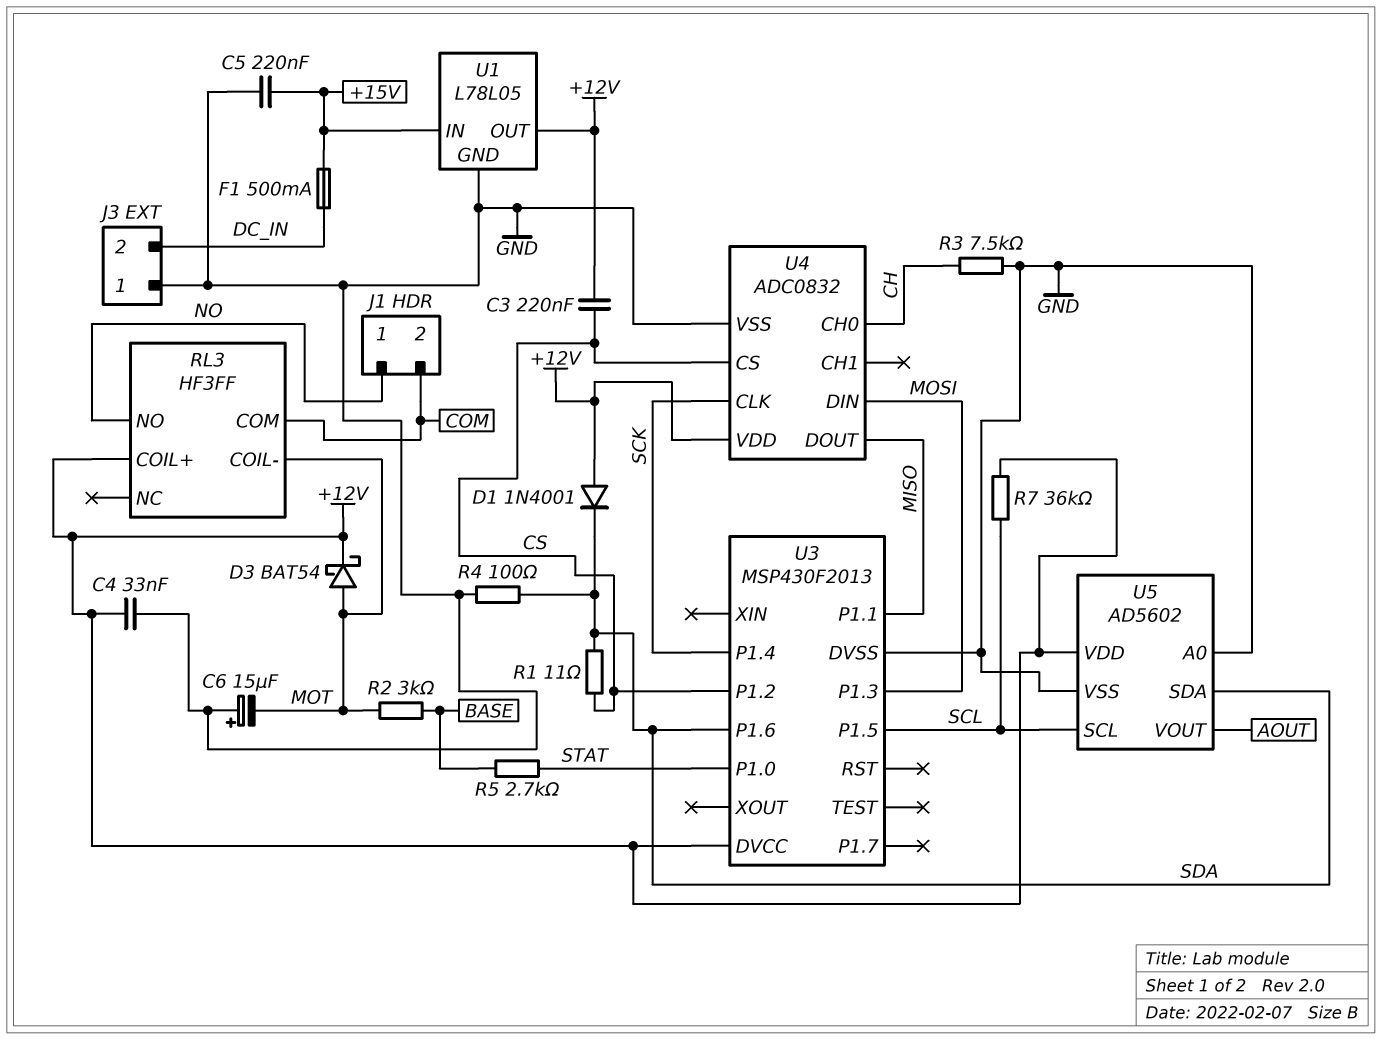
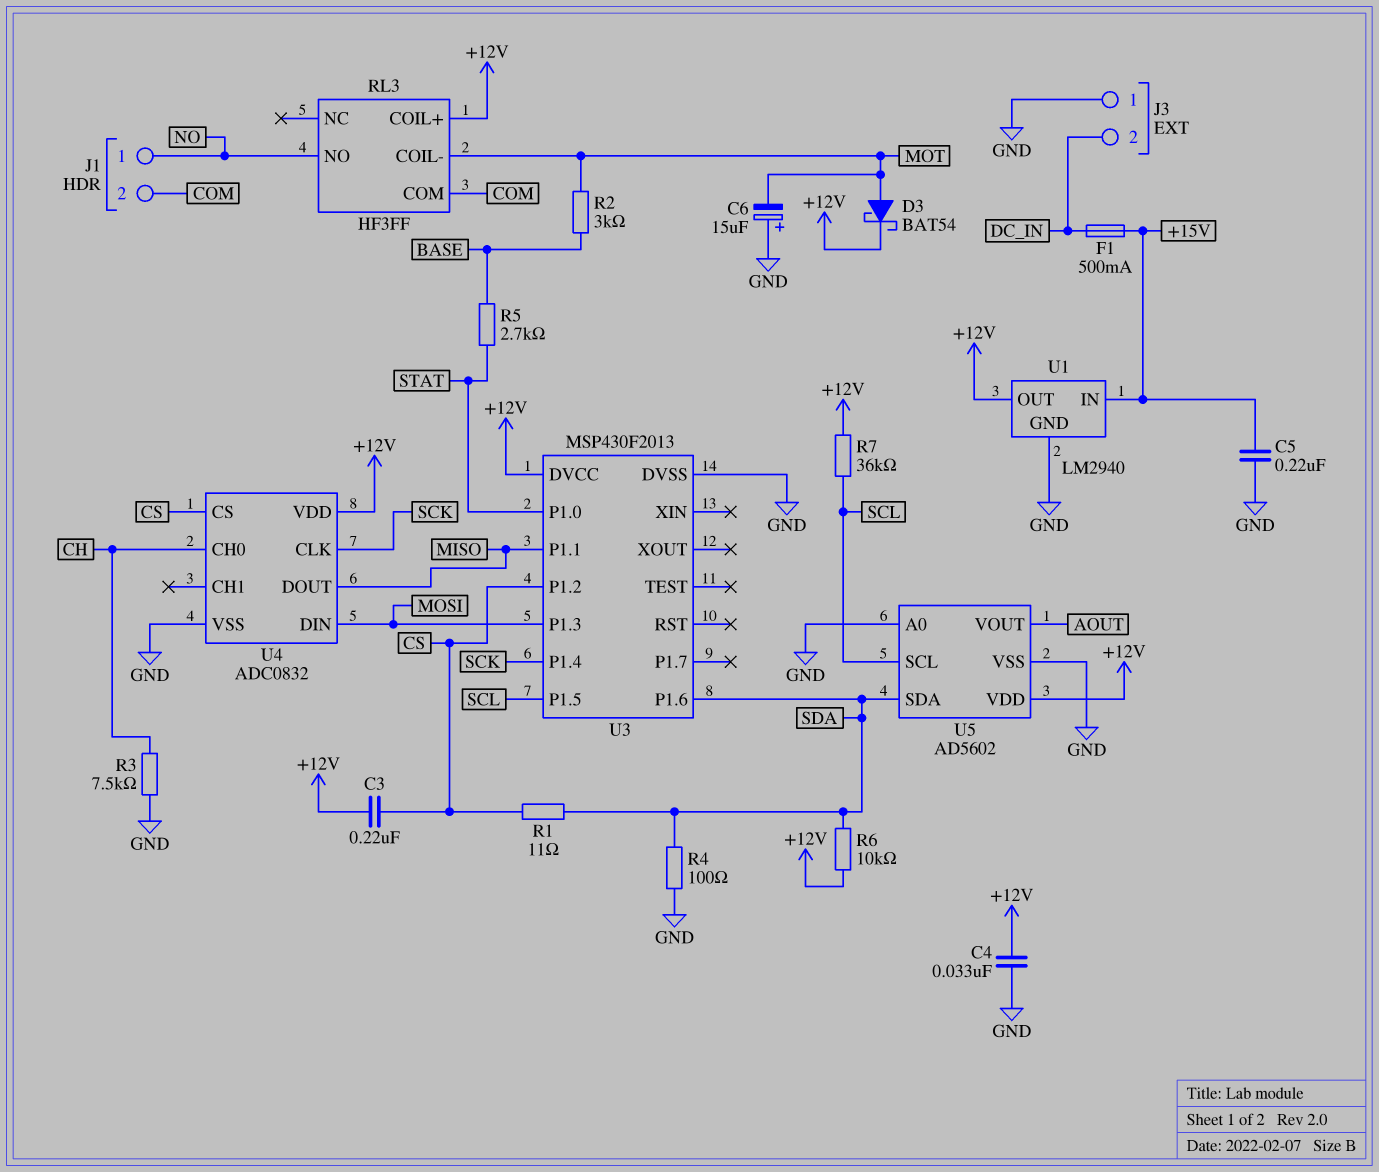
D1: diode 1N4001 (A +12V, K SDA) -> none
R6: none -> 10k (+12V, SDA)
U1: L78L05 -> LM2940

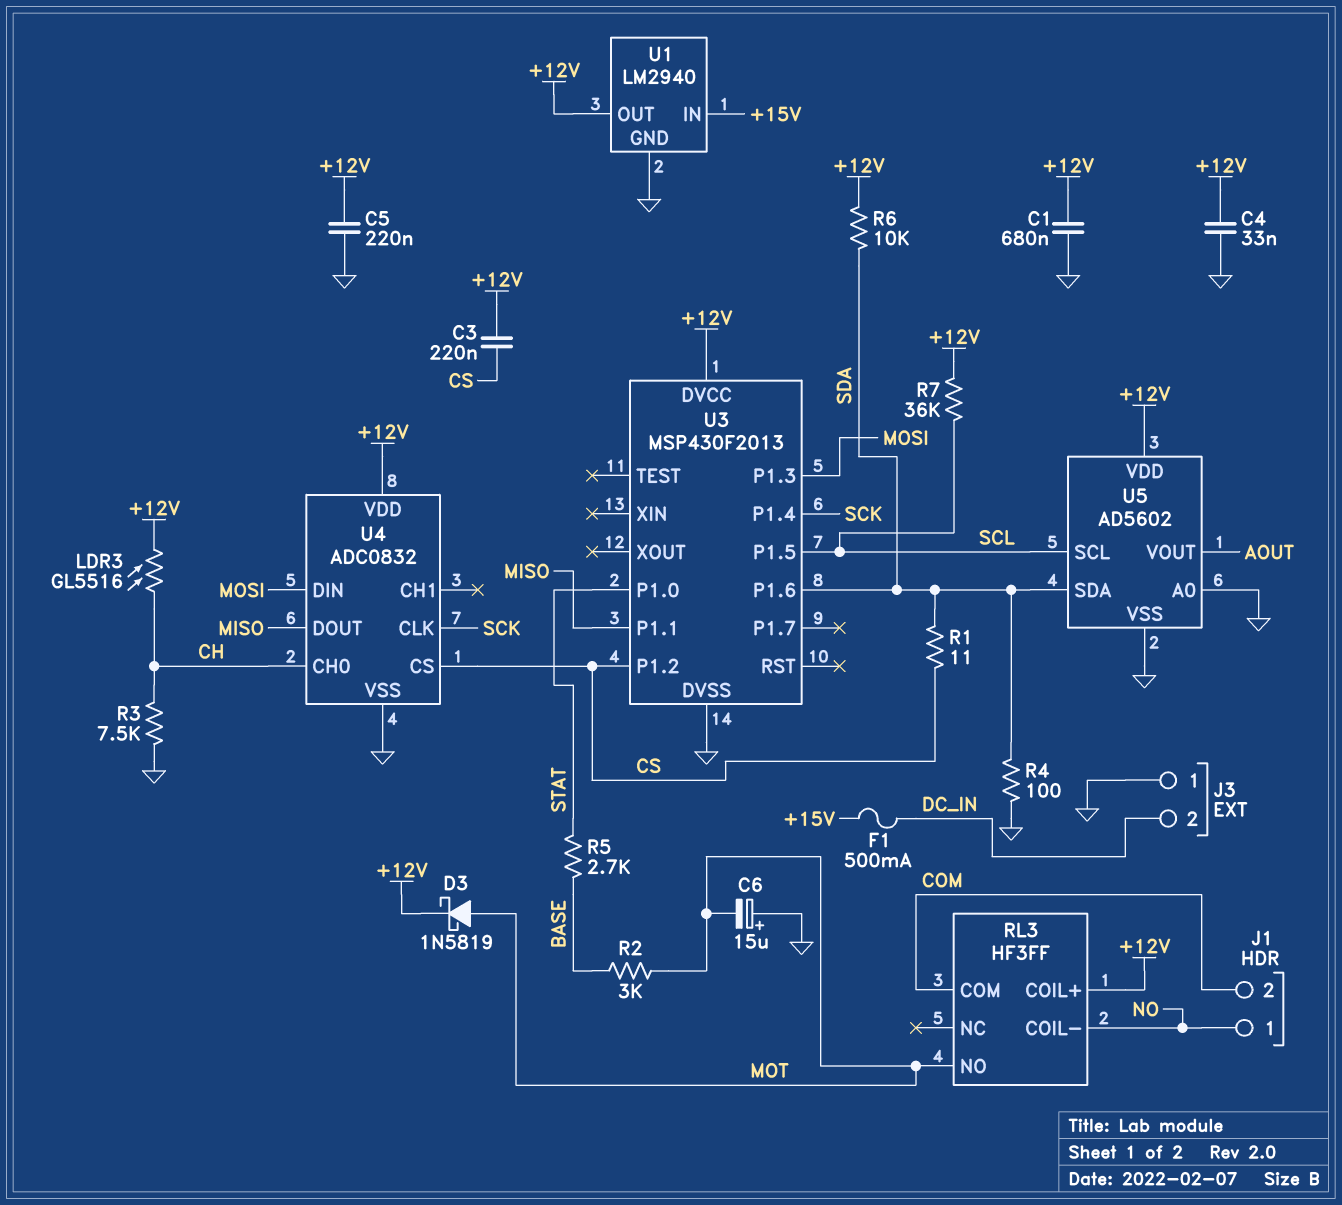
C1: none -> 680nF (+12V, GND)
C5: 220nF (+15V, GND) -> 220nF (+12V, GND)
D3: schottky BAT54 (A MOT, K +12V) -> schottky 1N5819 (A MOT, K +12V)
LDR3: none -> GL5516 (+12V, CH)
RL3 pin COIL-: MOT -> NO
RL3 pin NO: NO -> MOT

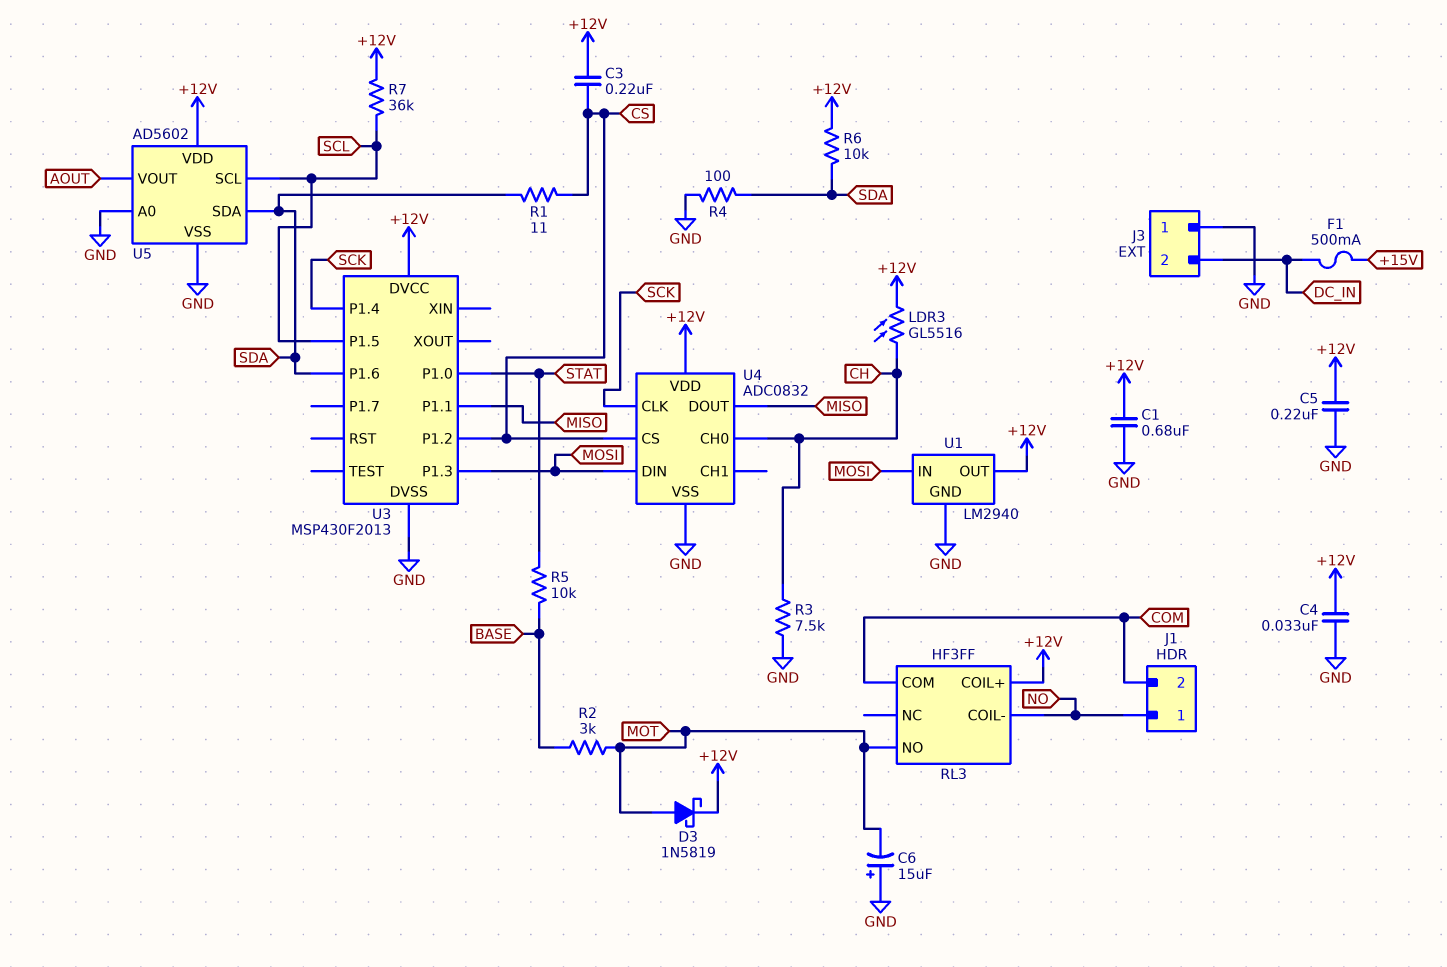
R5: 2.7k (BASE, STAT) -> 10k (BASE, STAT)
U1 pin IN: +15V -> MOSI

